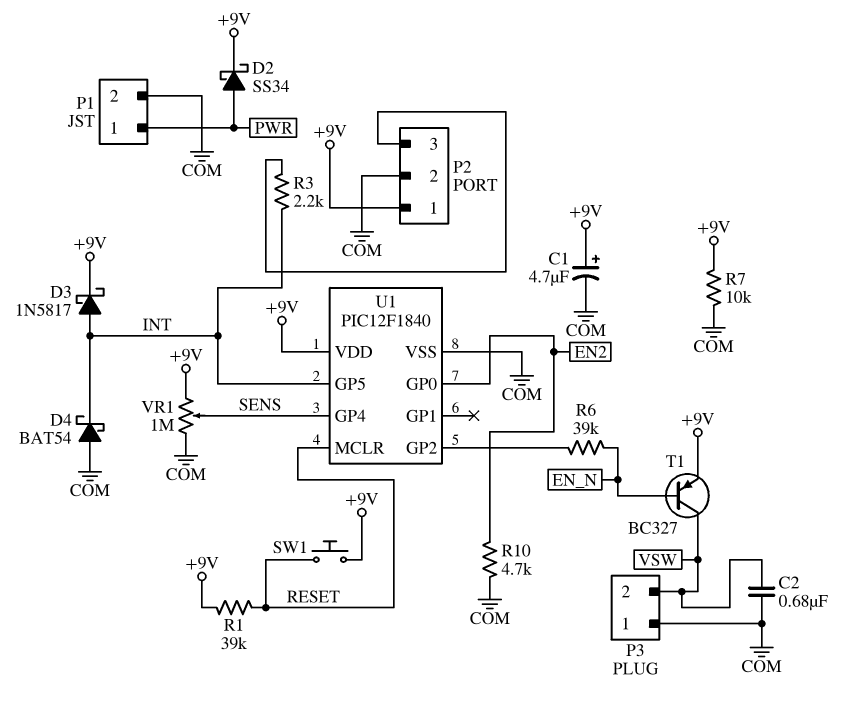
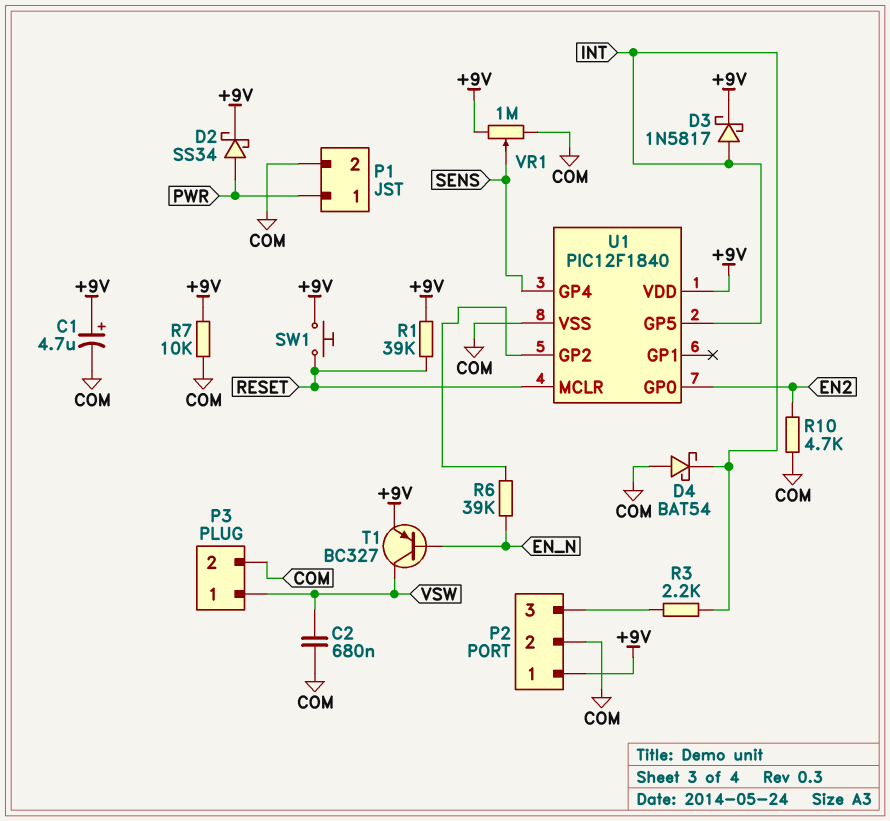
P3 pin 1: COM -> VSW
P3 pin 2: VSW -> COM

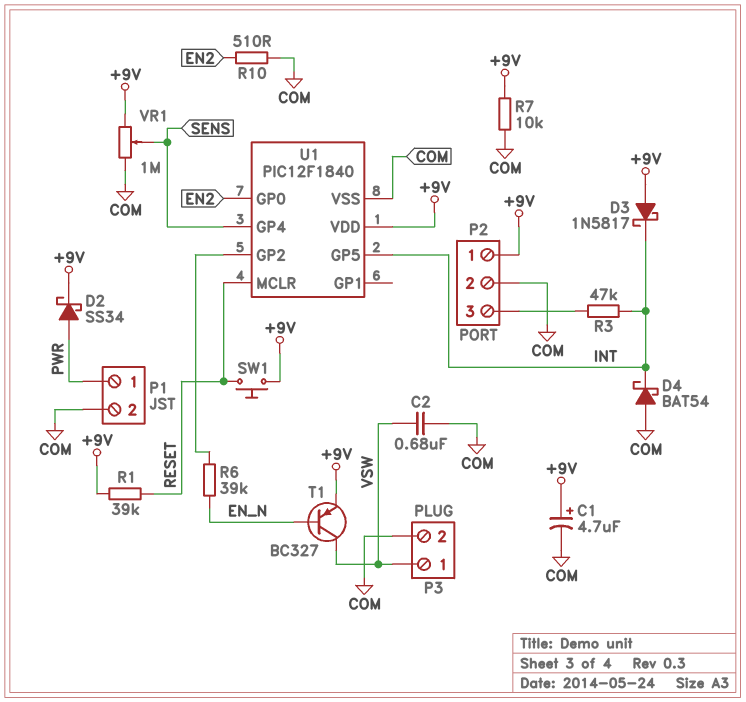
D3: schottky 1N5817 (A INT, K +9V) -> schottky 1N5817 (A +9V, K INT)
R3: 2.2k (INT, P2/3) -> 47k (INT, P2/3)
R10: 4.7k (COM, EN2) -> 510 (COM, EN2)

